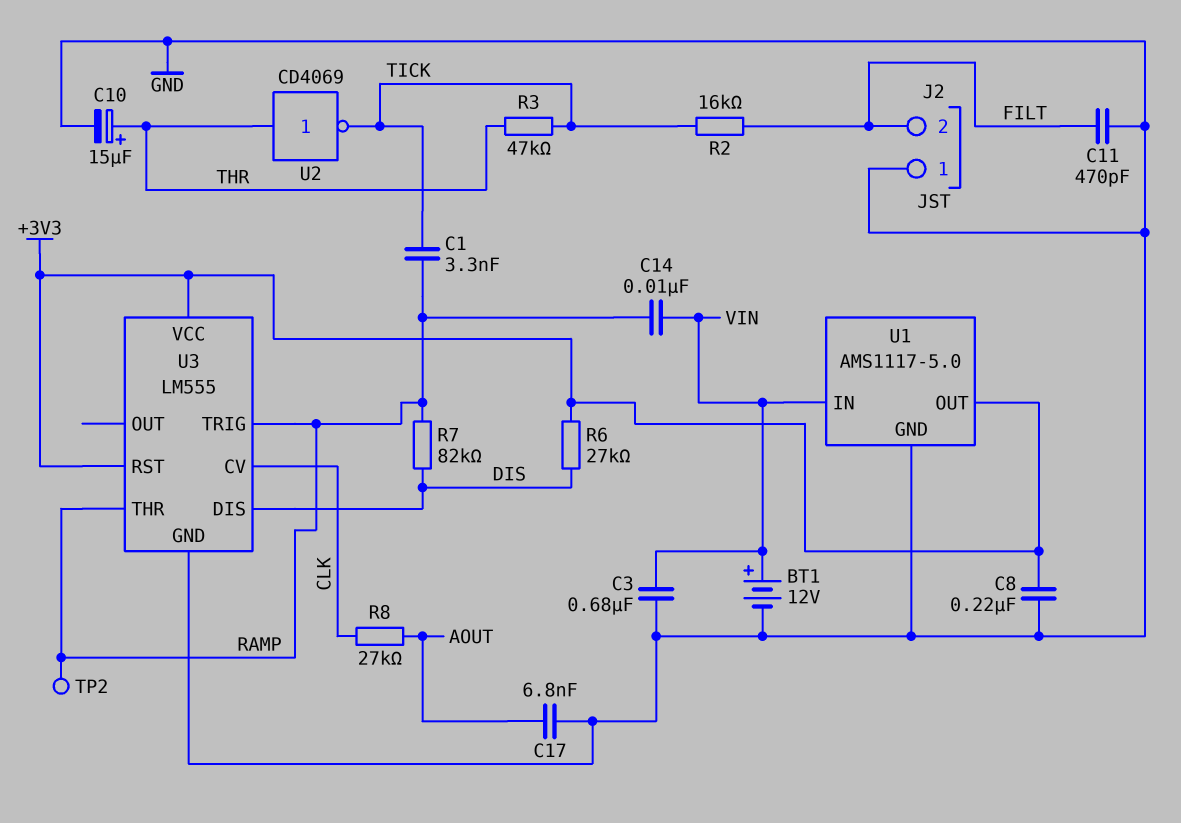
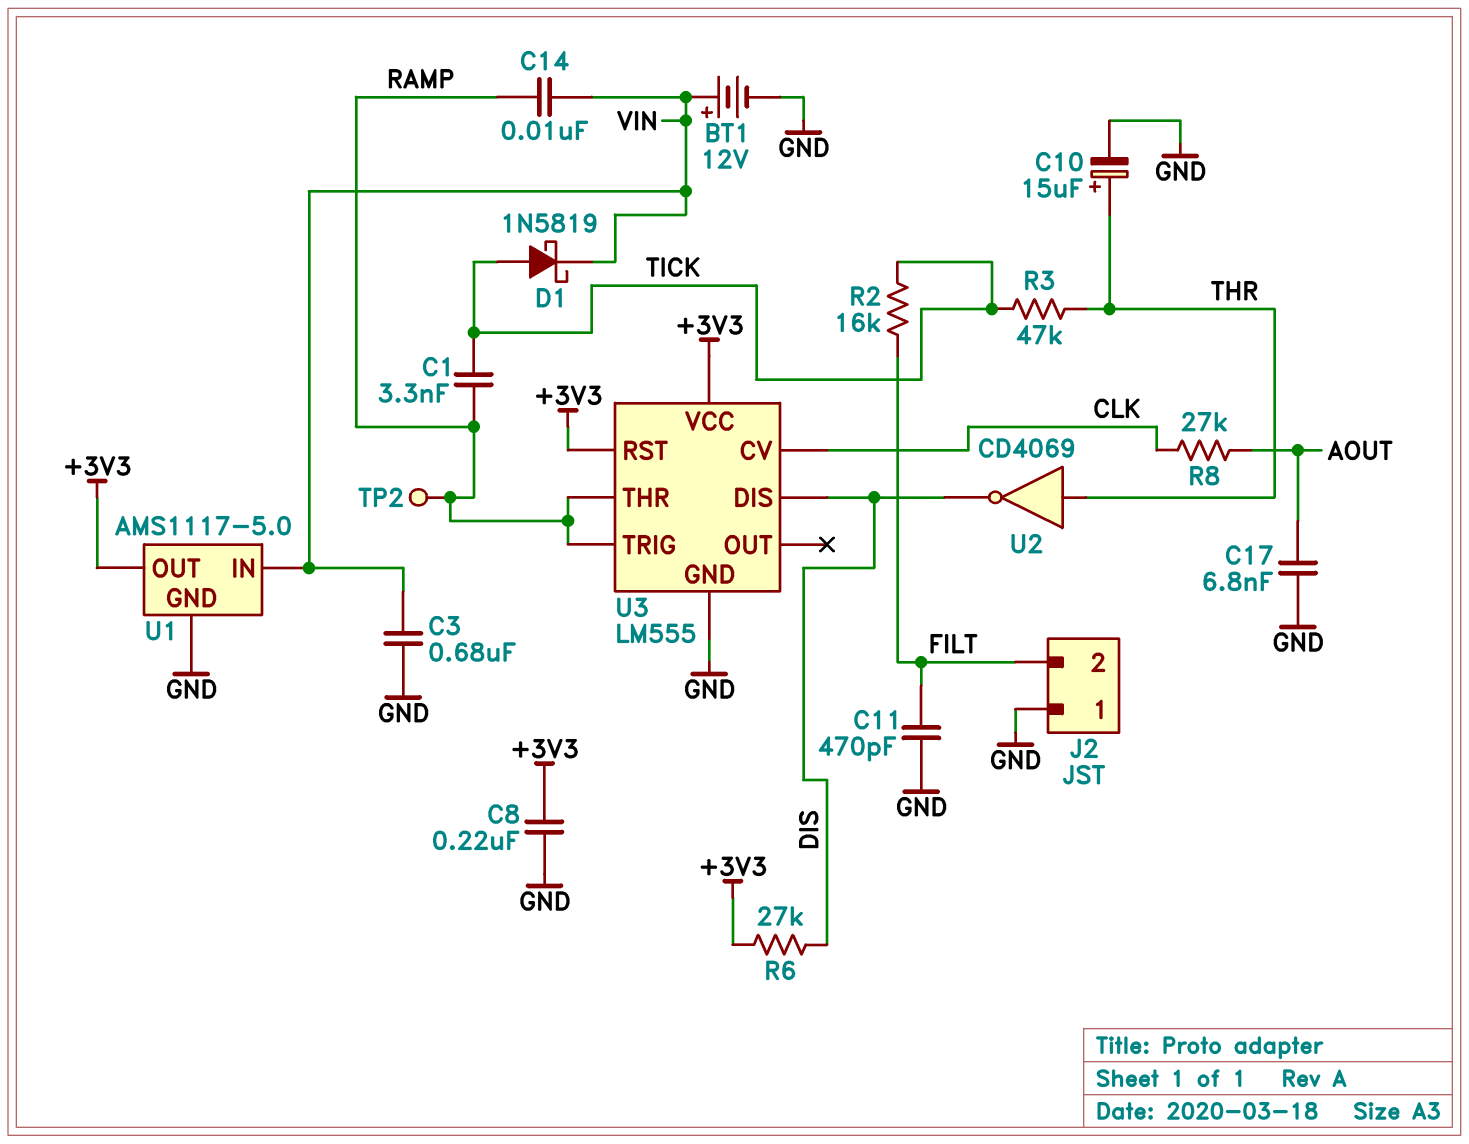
D1: none -> schottky 1N5819 (A TICK, K VIN)
R7: 82k (DIS, RAMP) -> none
U2: NOT CD4069 (in THR, out TICK) -> NOT CD4069 (in THR, out DIS)

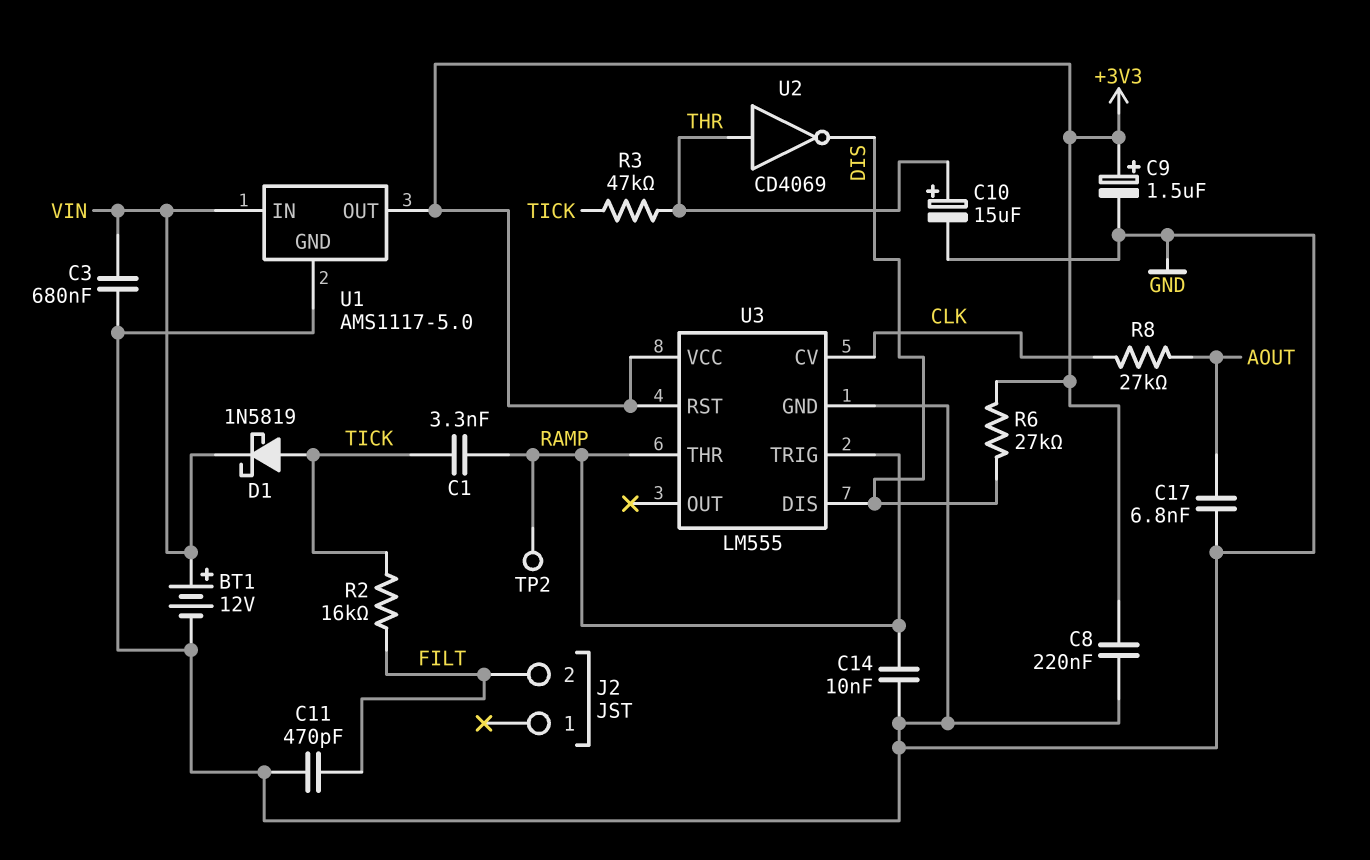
C9: none -> 1.5uF (plus +3V3, minus GND)
C14: 10nF (RAMP, VIN) -> 10nF (GND, RAMP)
J2 pin 1: GND -> none

